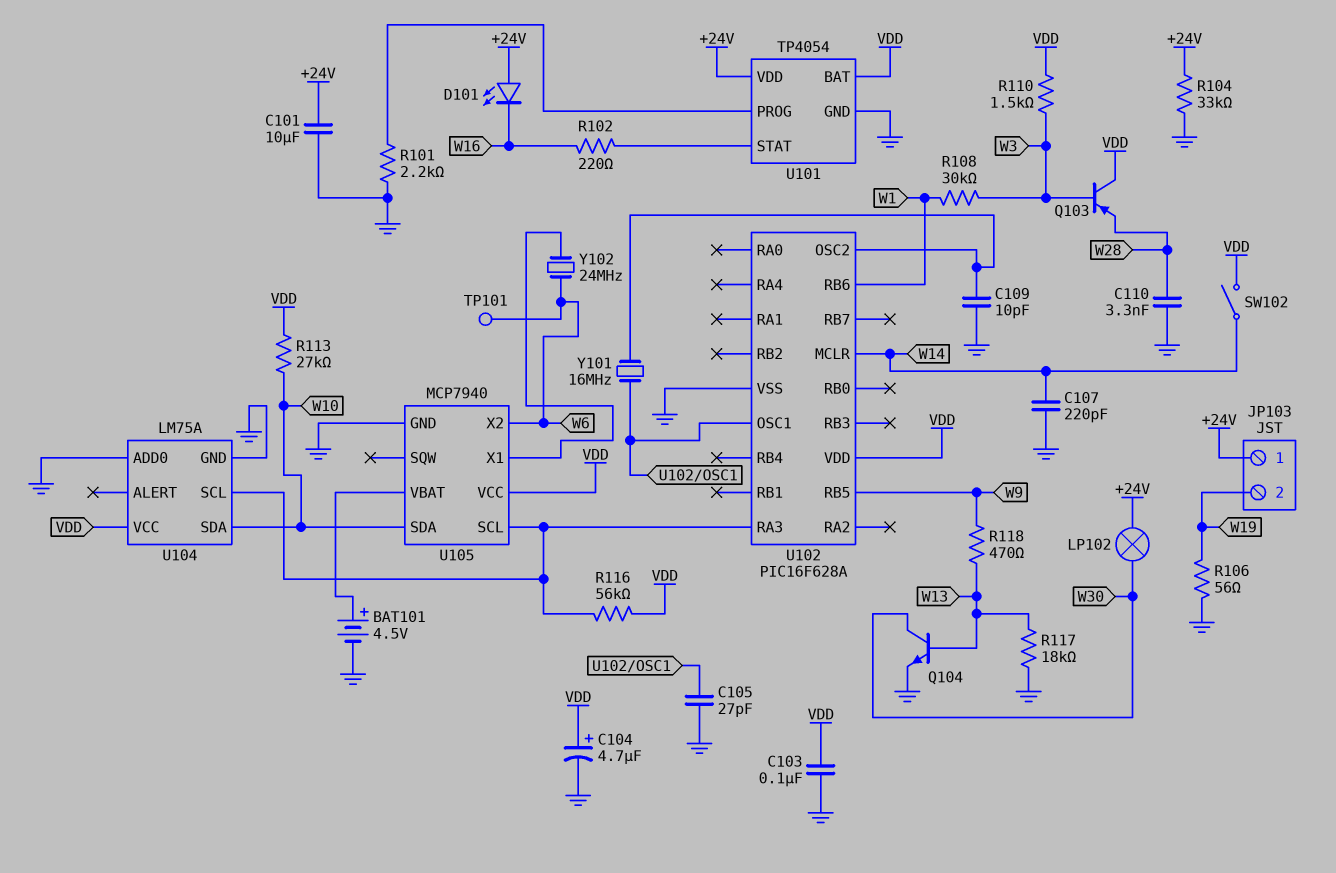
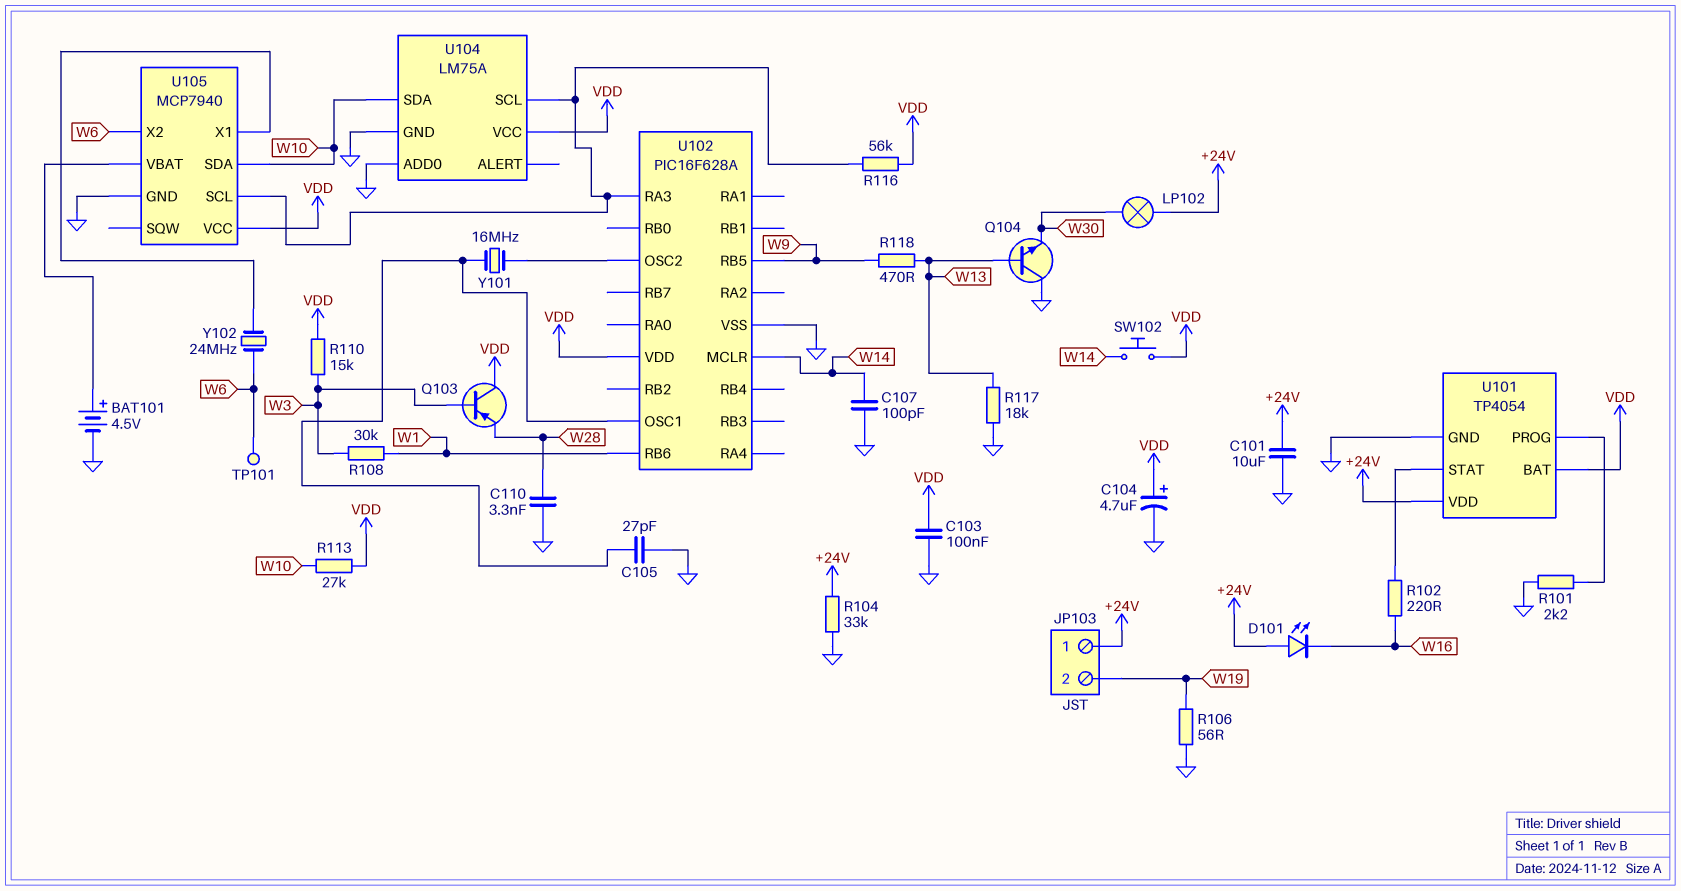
C107: 220pF (GND, W14) -> 100pF (GND, W14)
C109: 10pF (GND, U102/OSC2) -> none
Q104: NPN (B W13, C W30, E GND) -> NPN (B W13, C GND, E W30)
R110: 1.5k (VDD, W3) -> 15k (VDD, W3)
SW102: switch (VDD, W14) -> button (VDD, W14)

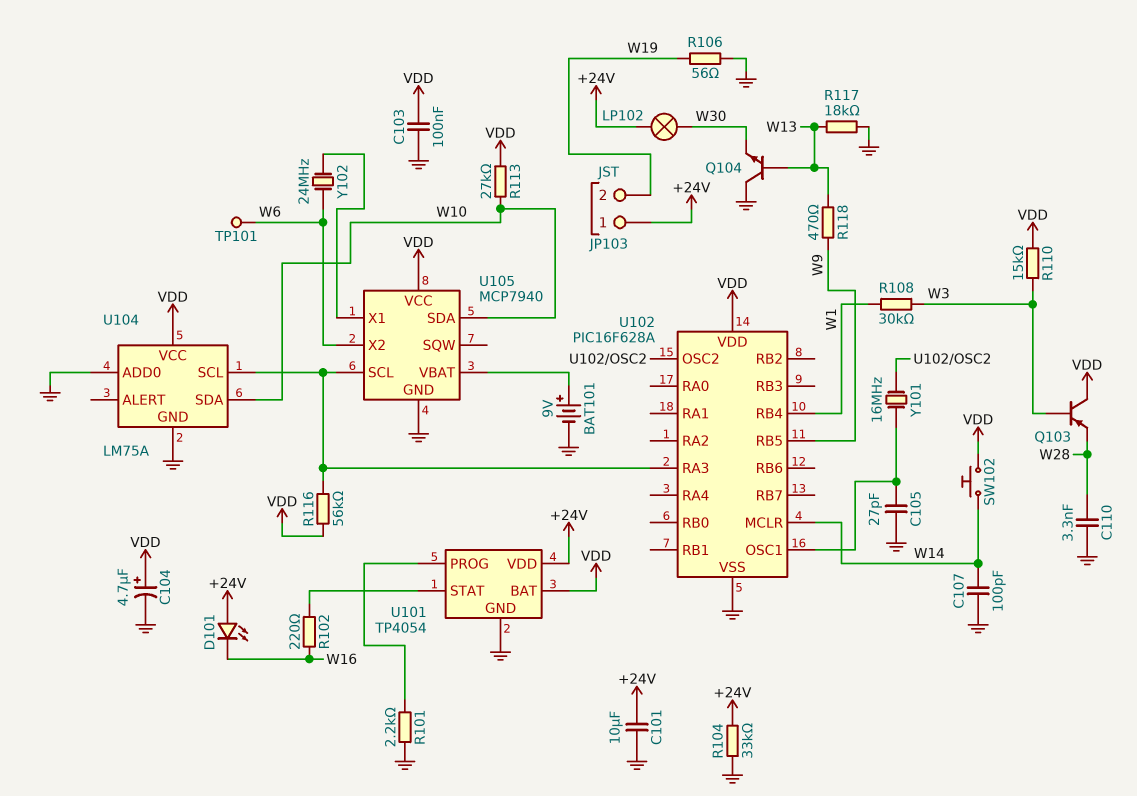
BAT101: 4.5V (plus U105/VBAT, minus GND) -> 9V (plus U105/VBAT, minus GND)
U102 pin RB4: none -> W1
U102 pin RB6: W1 -> none

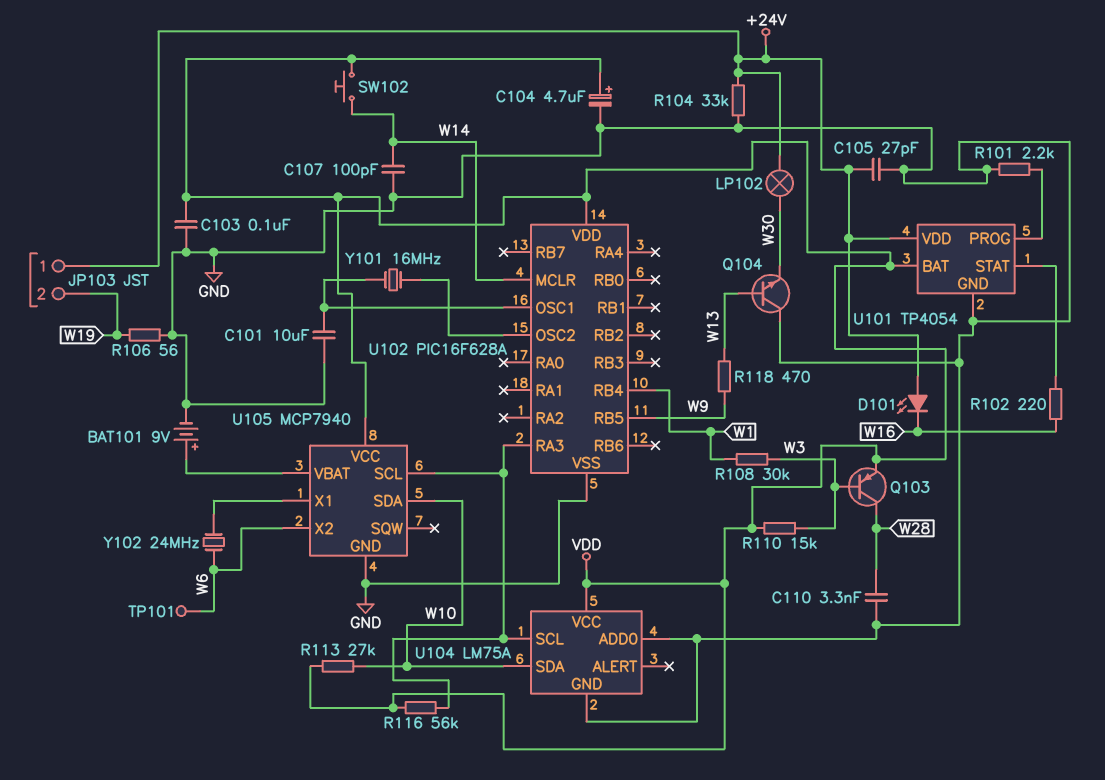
C101: 10uF (+24V, GND) -> 10uF (GND, U102/OSC1)
C105: 27pF (GND, U102/OSC1) -> 27pF (+24V, GND)
Q103: PNP (B W3, C VDD, E W28) -> PNP (B W3, C W28, E VDD)
R117: 18k (GND, W13) -> none

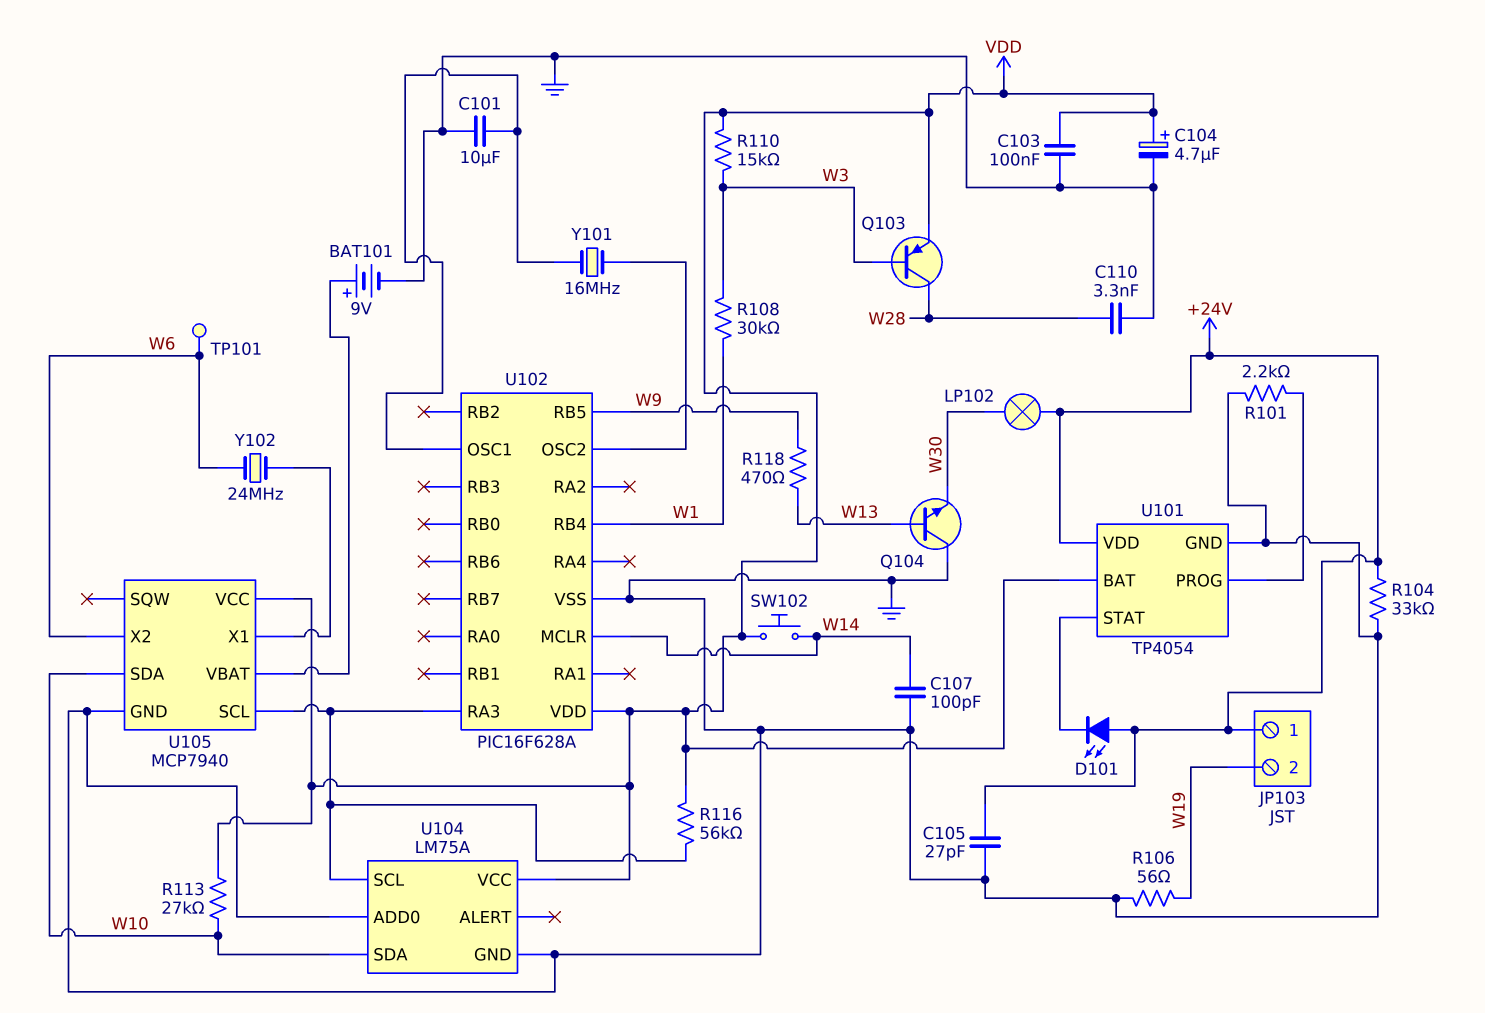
D101: LED (A +24V, K W16) -> LED (A +24V, K U101/STAT)
R102: 220 (U101/STAT, W16) -> none

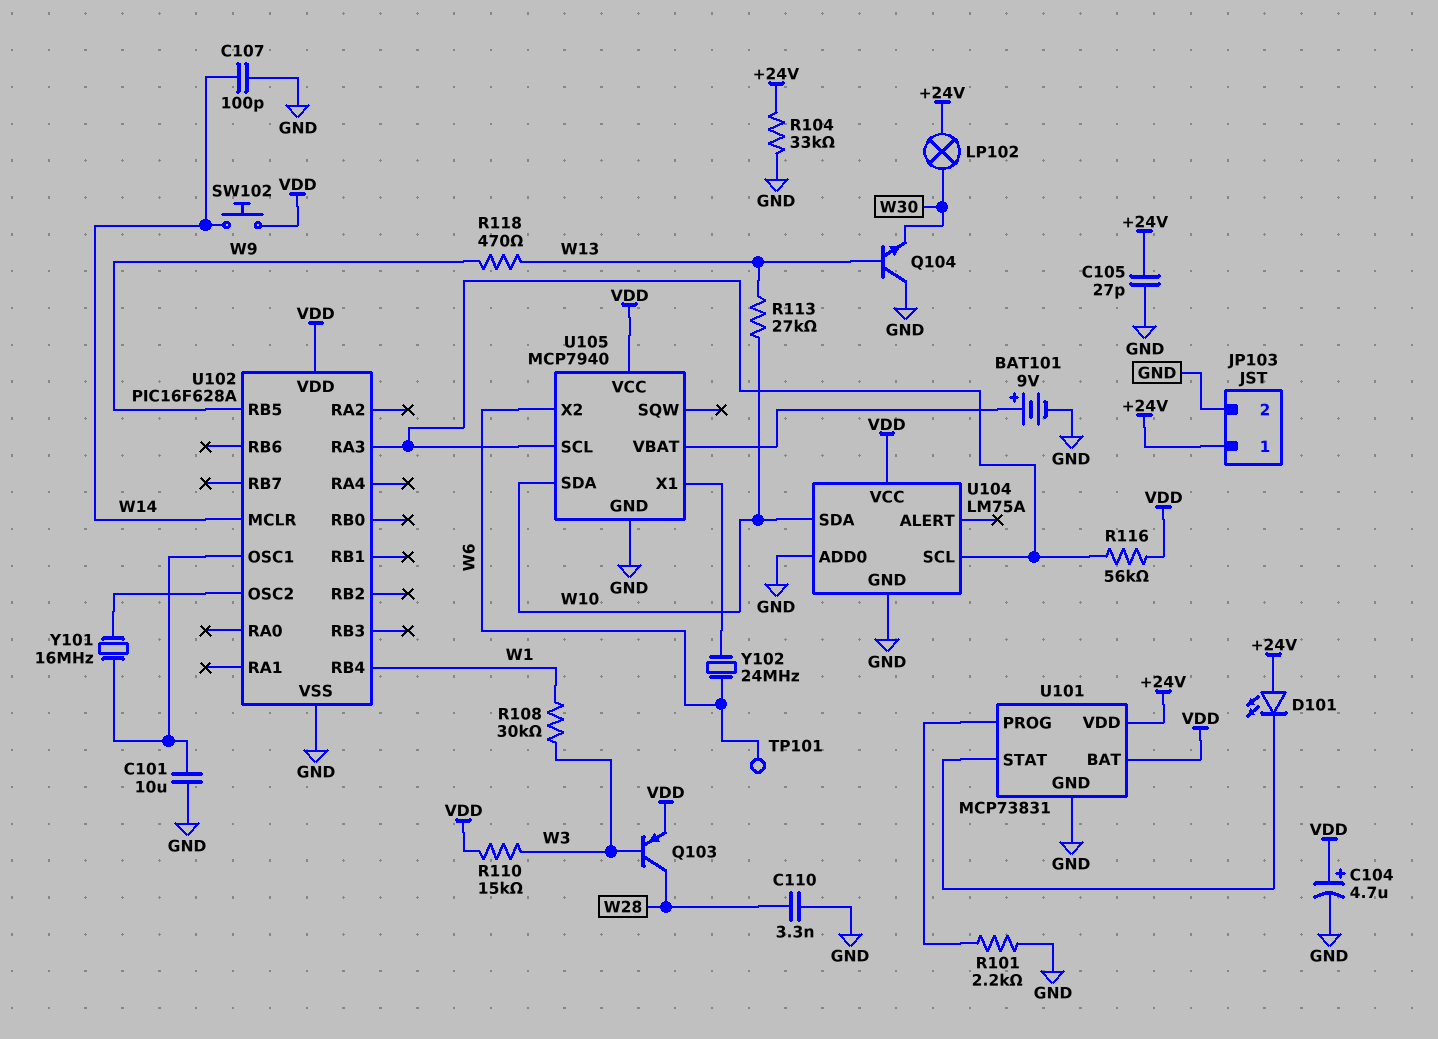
C103: 100nF (GND, VDD) -> none
JP103 pin 2: W19 -> GND
R106: 56 (GND, W19) -> none
R113: 27k (VDD, W10) -> 27k (W10, W13)
U101: TP4054 -> MCP73831

